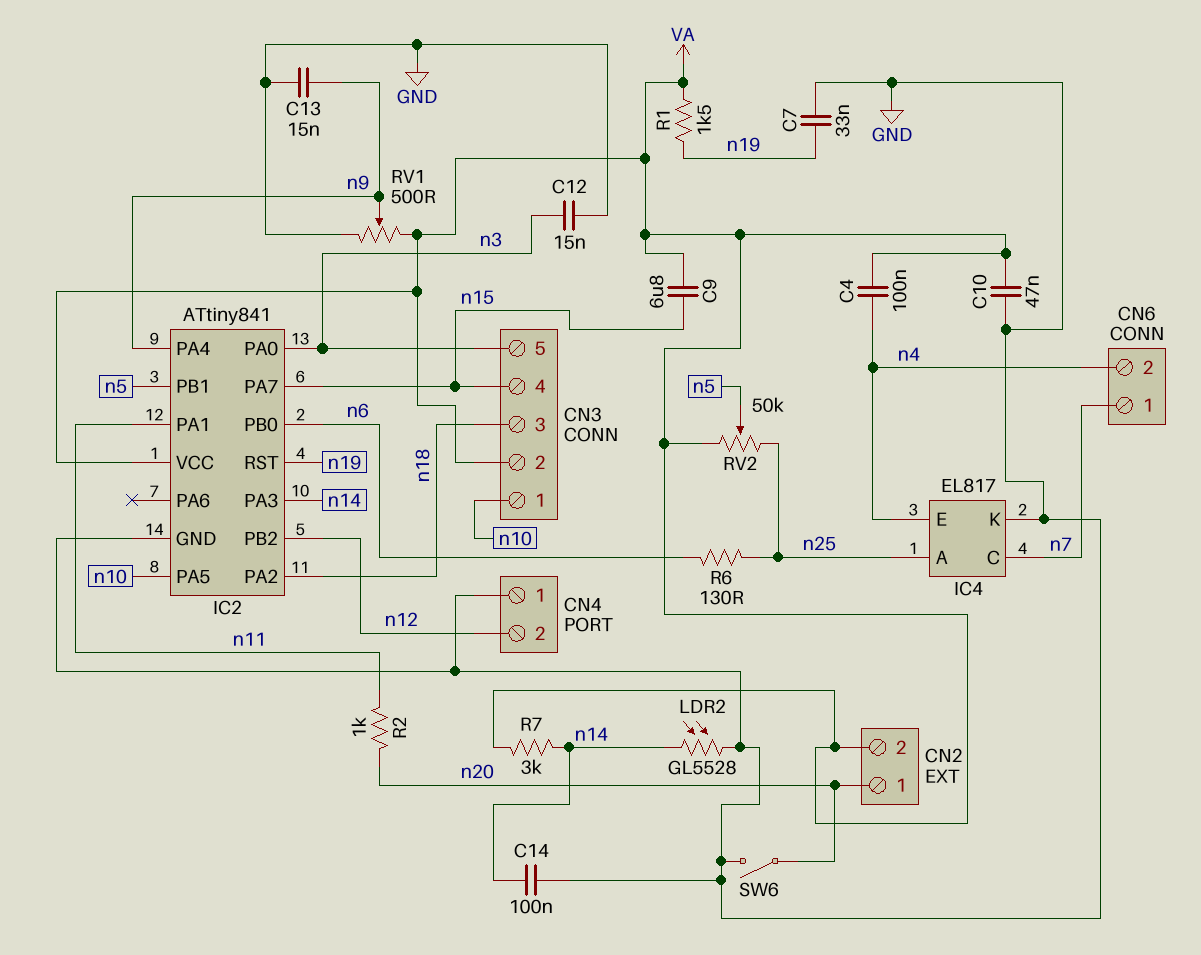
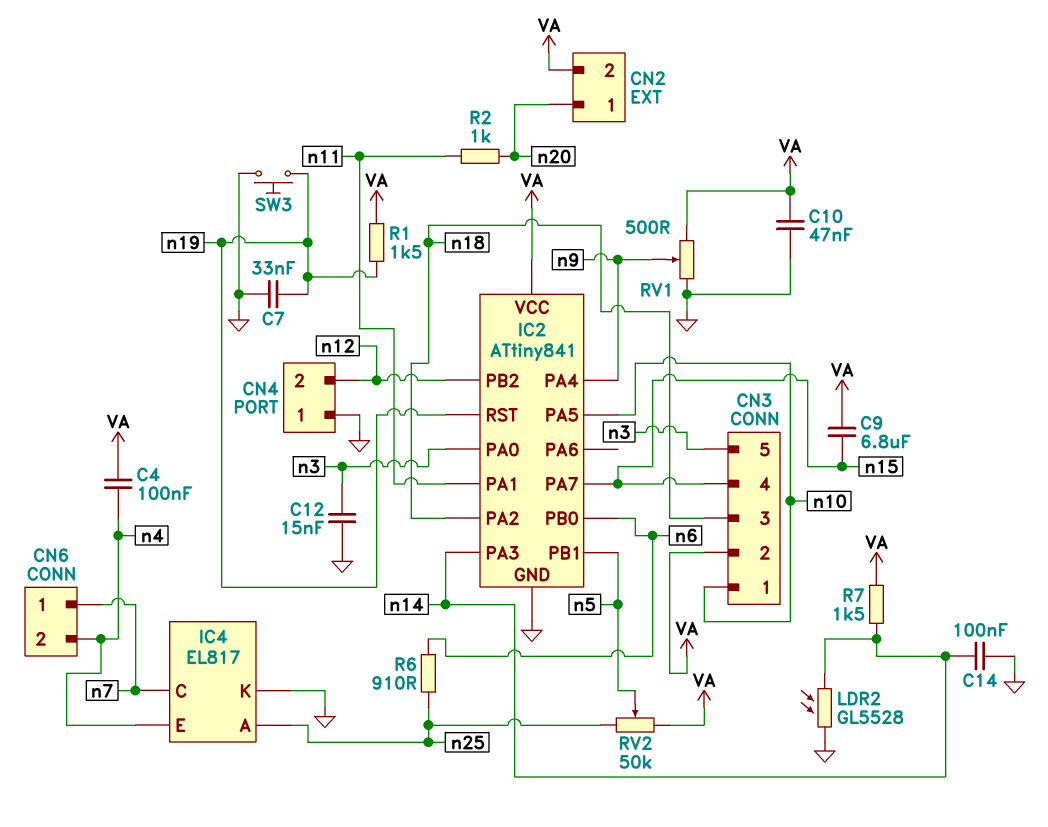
C13: 15nF (GND, n9) -> none
R6: 130 (n6, n25) -> 910 (n6, n25)
R7: 3k (VA, n14) -> 1.5k (VA, n14)
SW3: none -> button (GND, n19)
SW6: switch (GND, n20) -> none

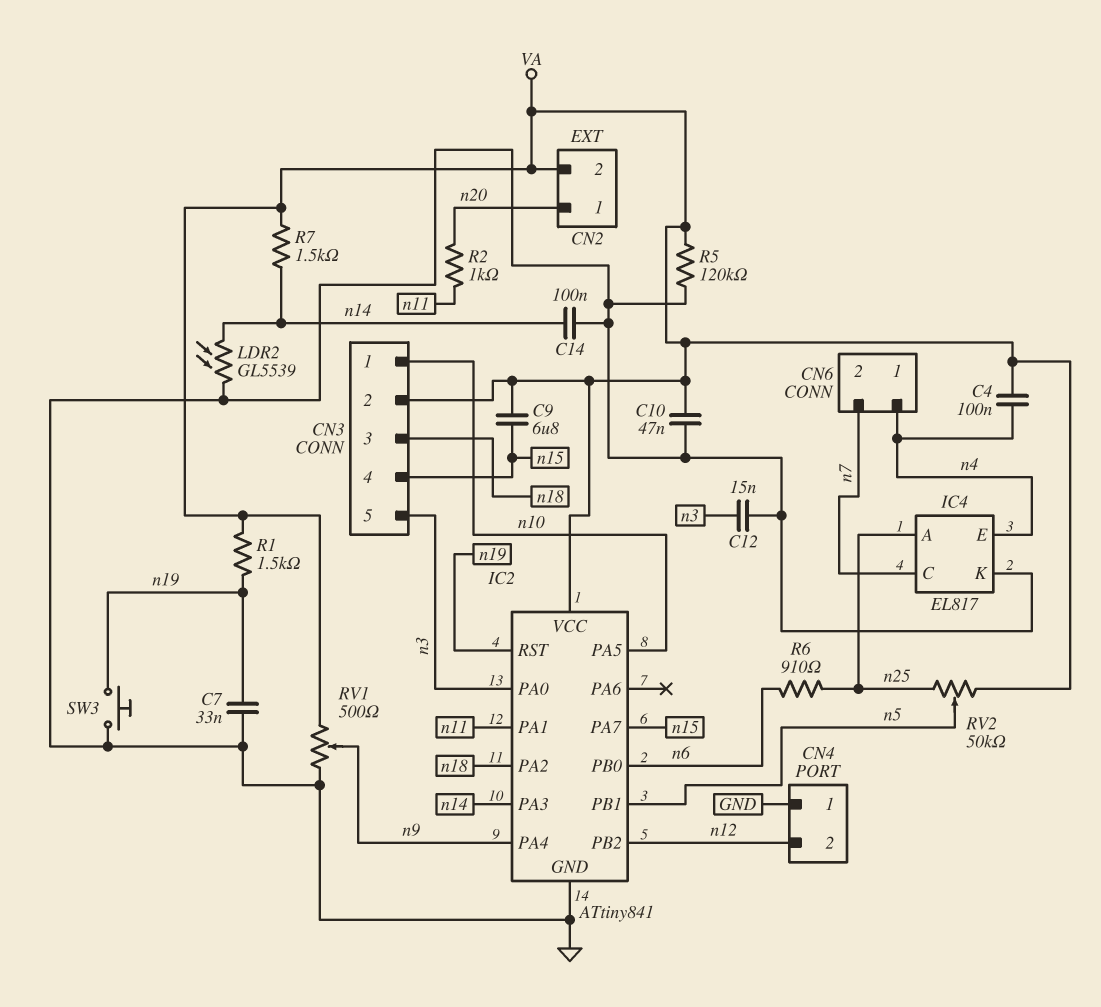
CN6 pin 1: n7 -> n4
CN6 pin 2: n4 -> n7
LDR2: GL5528 (GND, n14) -> GL5539 (GND, n14)
R5: none -> 120k (GND, VA)

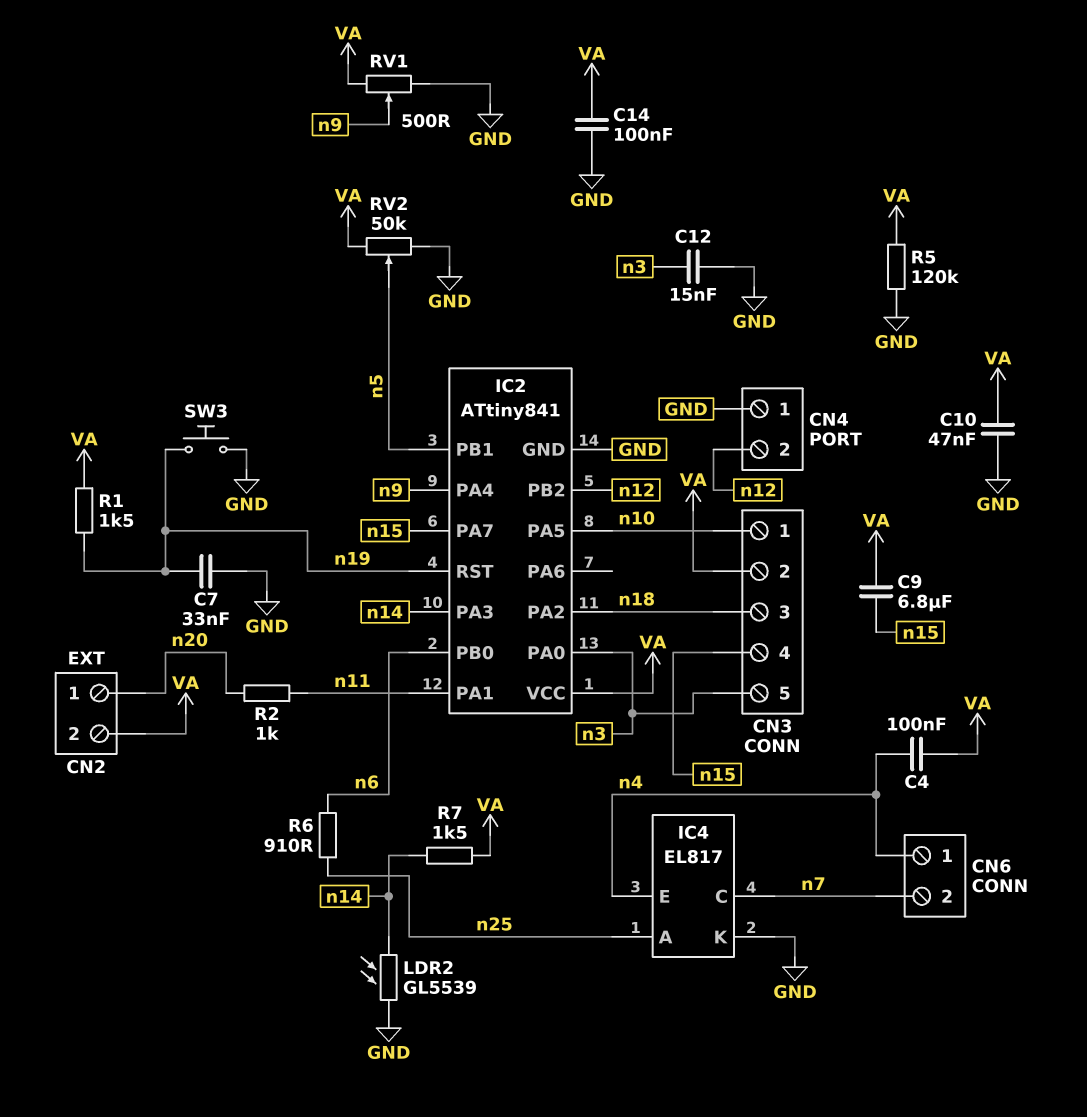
C14: 100nF (GND, n14) -> 100nF (GND, VA)
RV2: 50k (VA, n25, wiper n5) -> 50k (GND, VA, wiper n5)

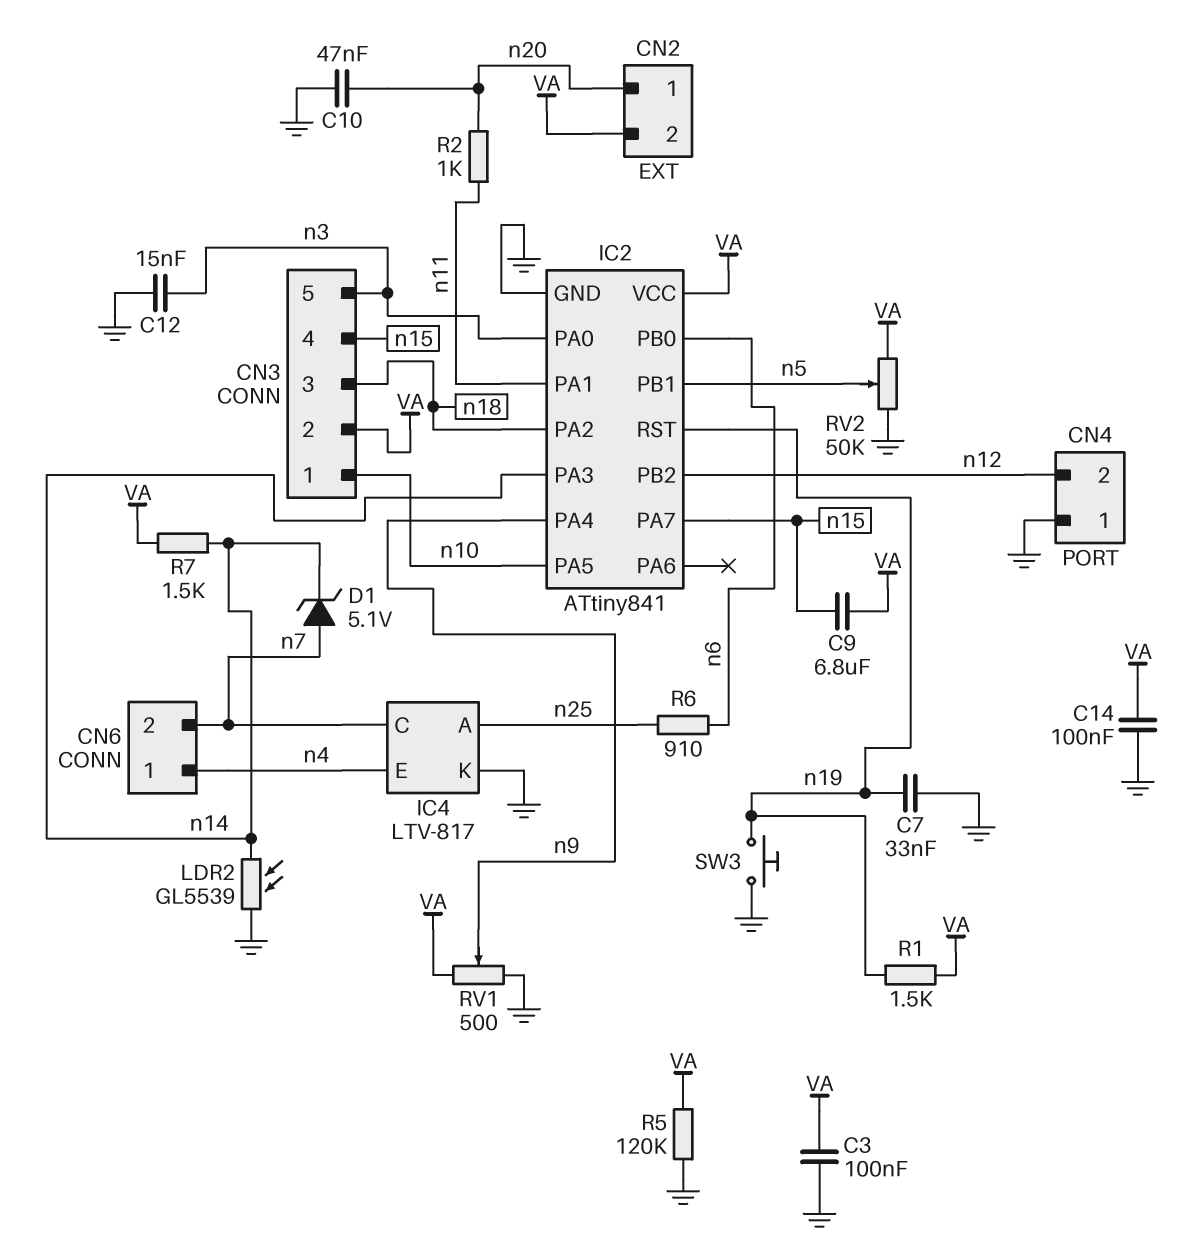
C3: none -> 100nF (GND, VA)
C4: 100nF (VA, n4) -> none
C10: 47nF (GND, VA) -> 47nF (GND, n20)
D1: none -> zener 5.1V (A n7, K n14)
IC4: EL817 -> LTV-817

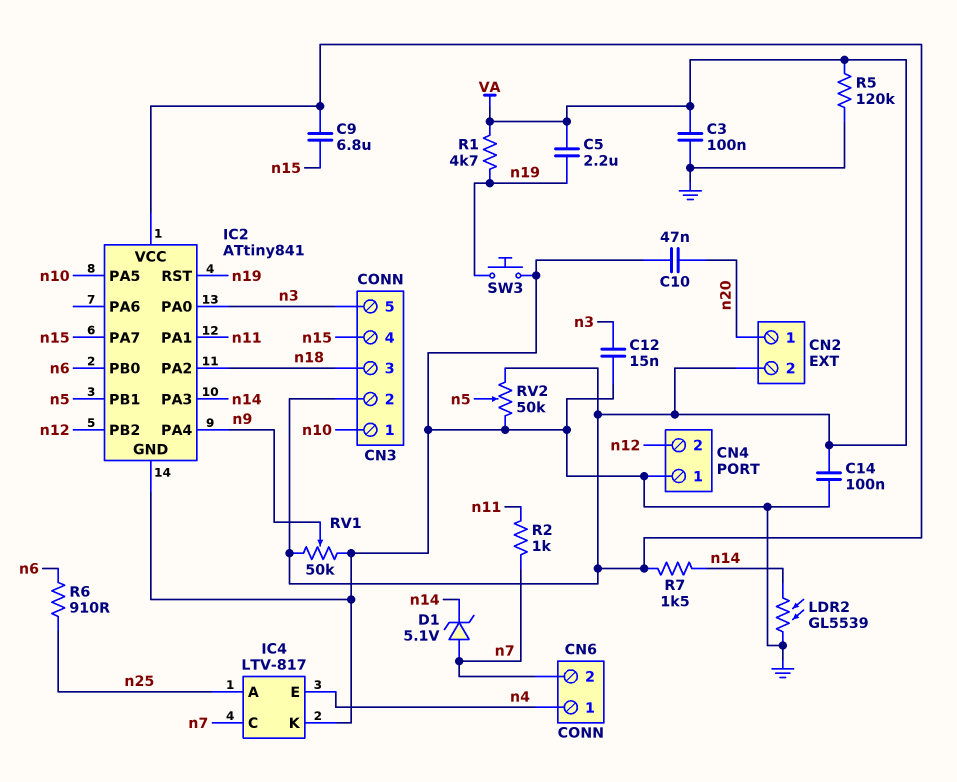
C5: none -> 2.2uF (VA, n19)
C7: 33nF (GND, n19) -> none
R1: 1.5k (VA, n19) -> 4.7k (VA, n19)
R2: 1k (n11, n20) -> 1k (n7, n11)
RV1: 500 (GND, VA, wiper n9) -> 50k (GND, VA, wiper n9)

